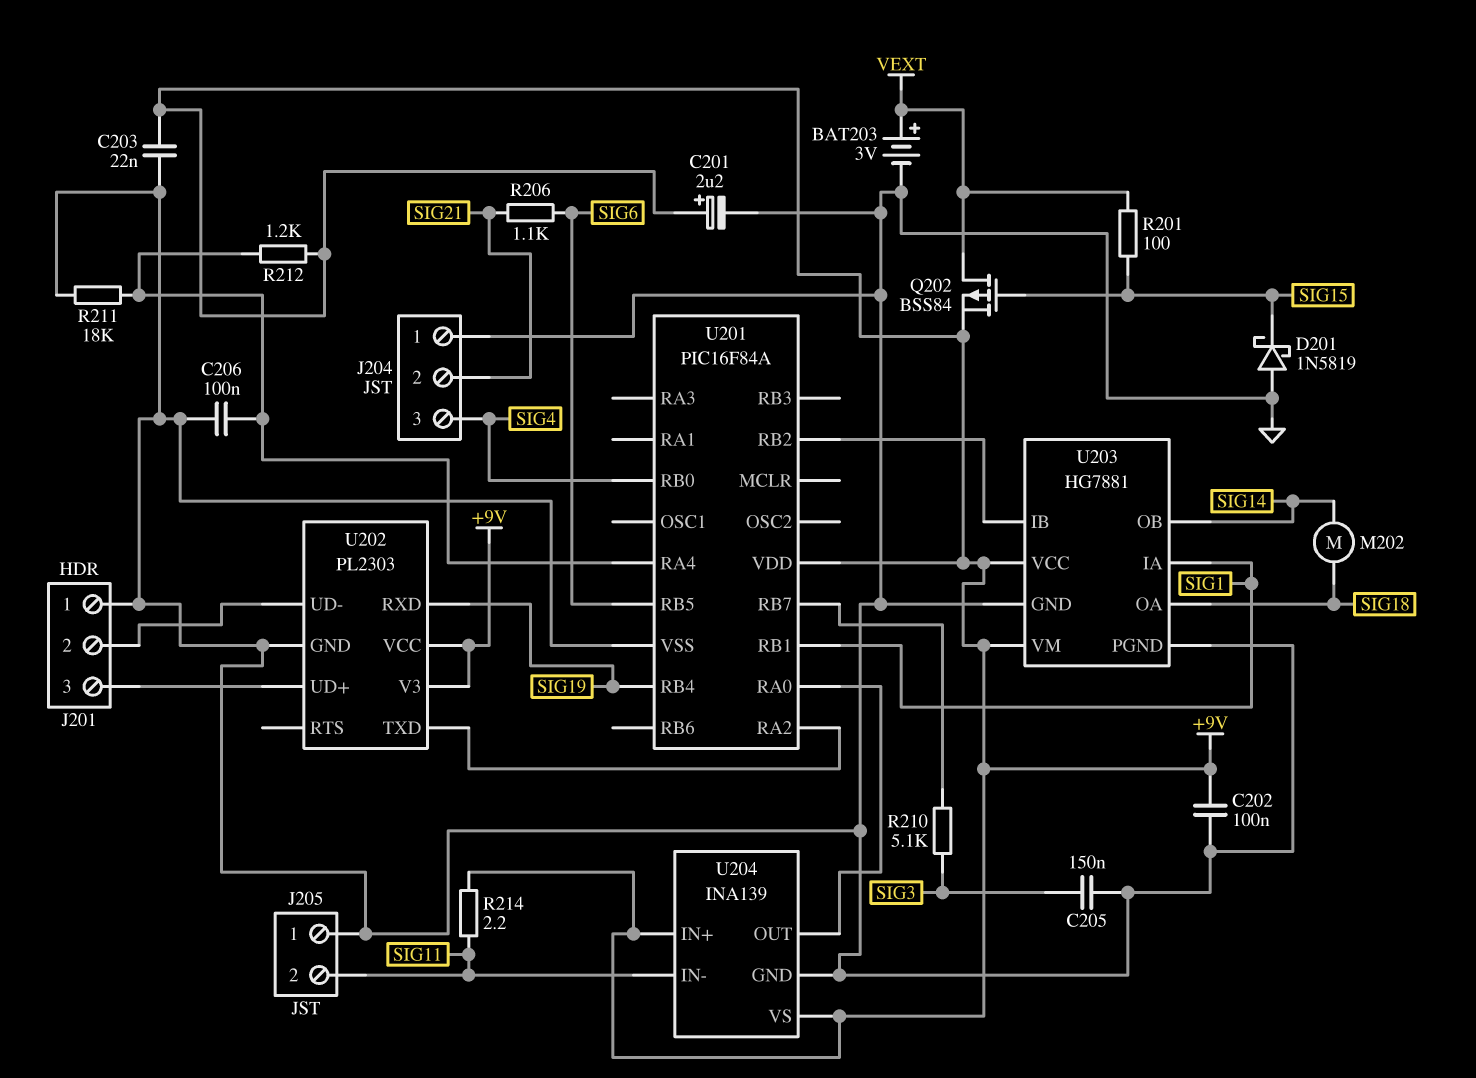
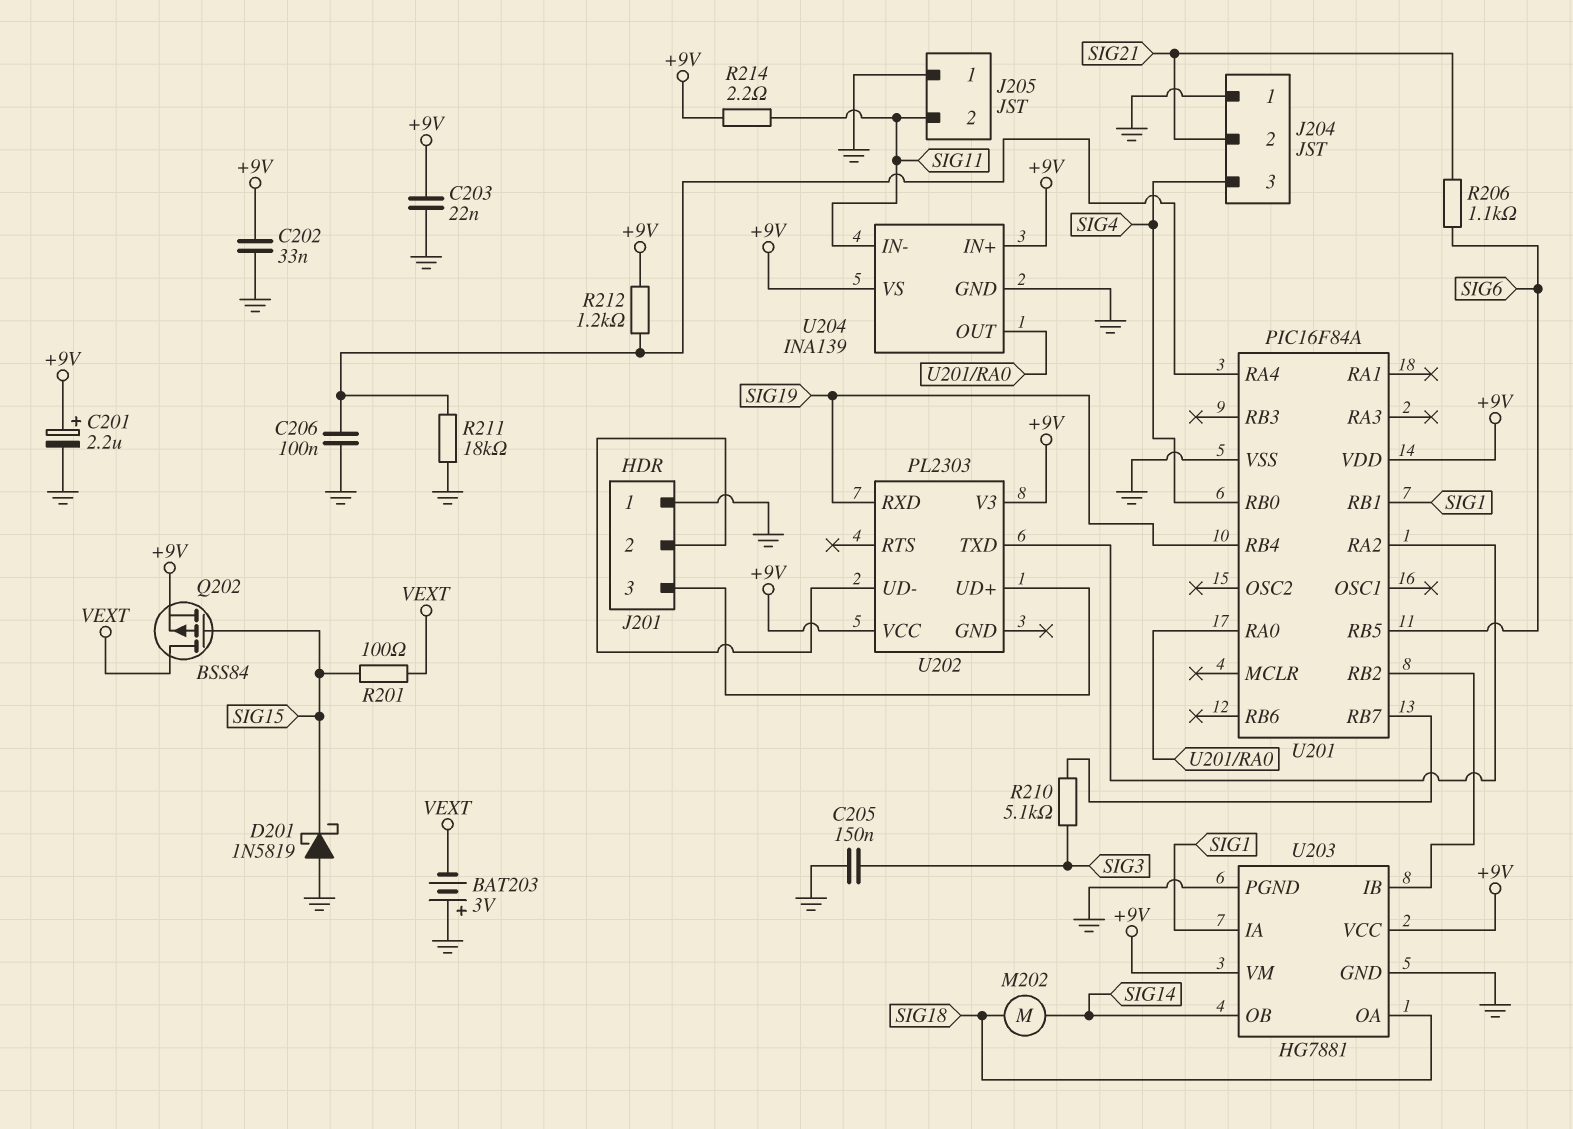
BAT203: 3V (plus VEXT, minus GND) -> 3V (plus GND, minus VEXT)
C202: 100nF (+9V, GND) -> 33nF (+9V, GND)
U202 pin GND: GND -> none

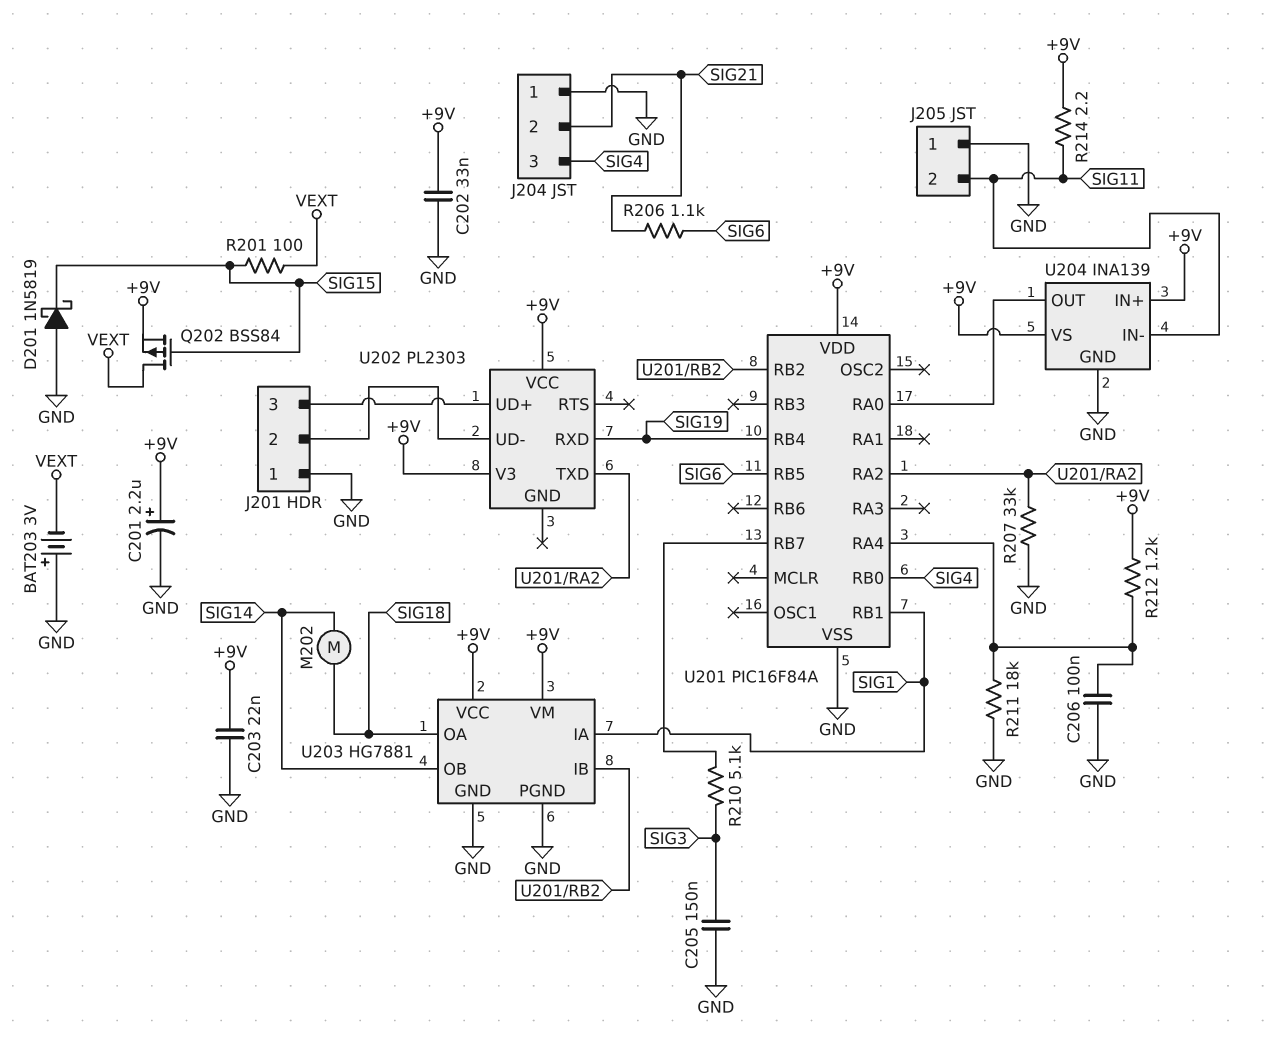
R207: none -> 33k (GND, U201/RA2)

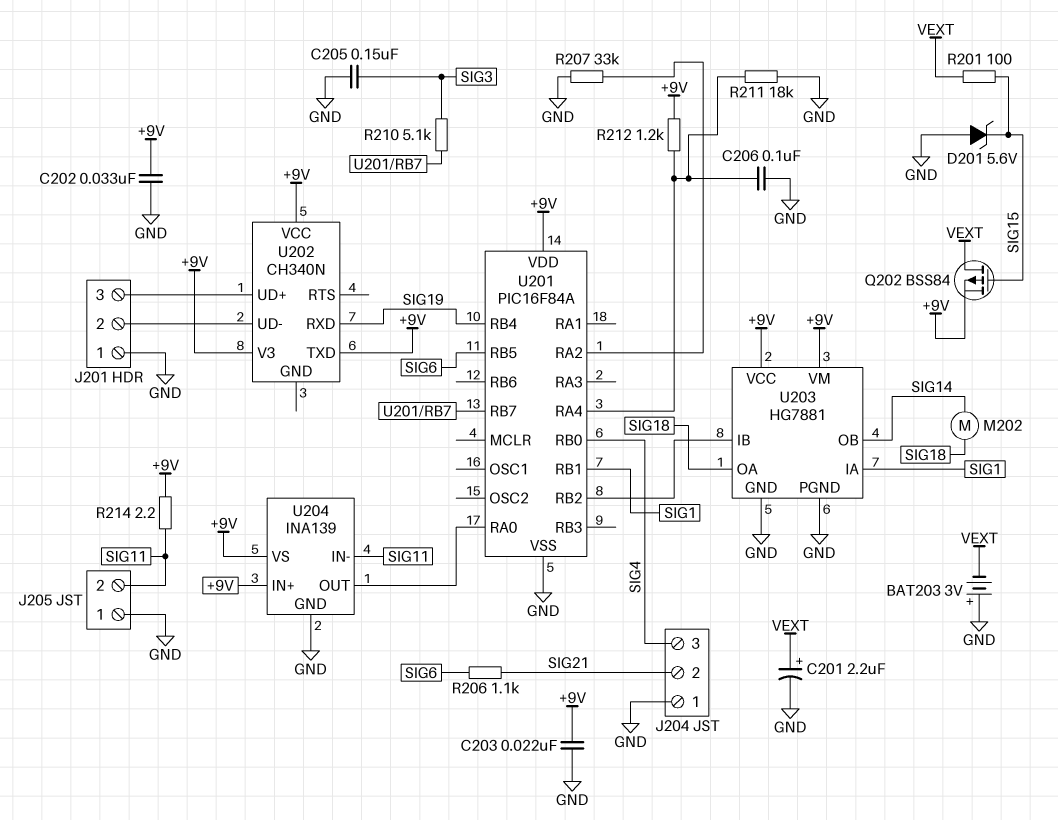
C201: 2.2uF (plus +9V, minus GND) -> 2.2uF (plus VEXT, minus GND)
D201: schottky 1N5819 (A GND, K SIG15) -> zener 5.6V (A GND, K SIG15)
U202: PL2303 -> CH340N
U202 pin TXD: U201/RA2 -> +9V

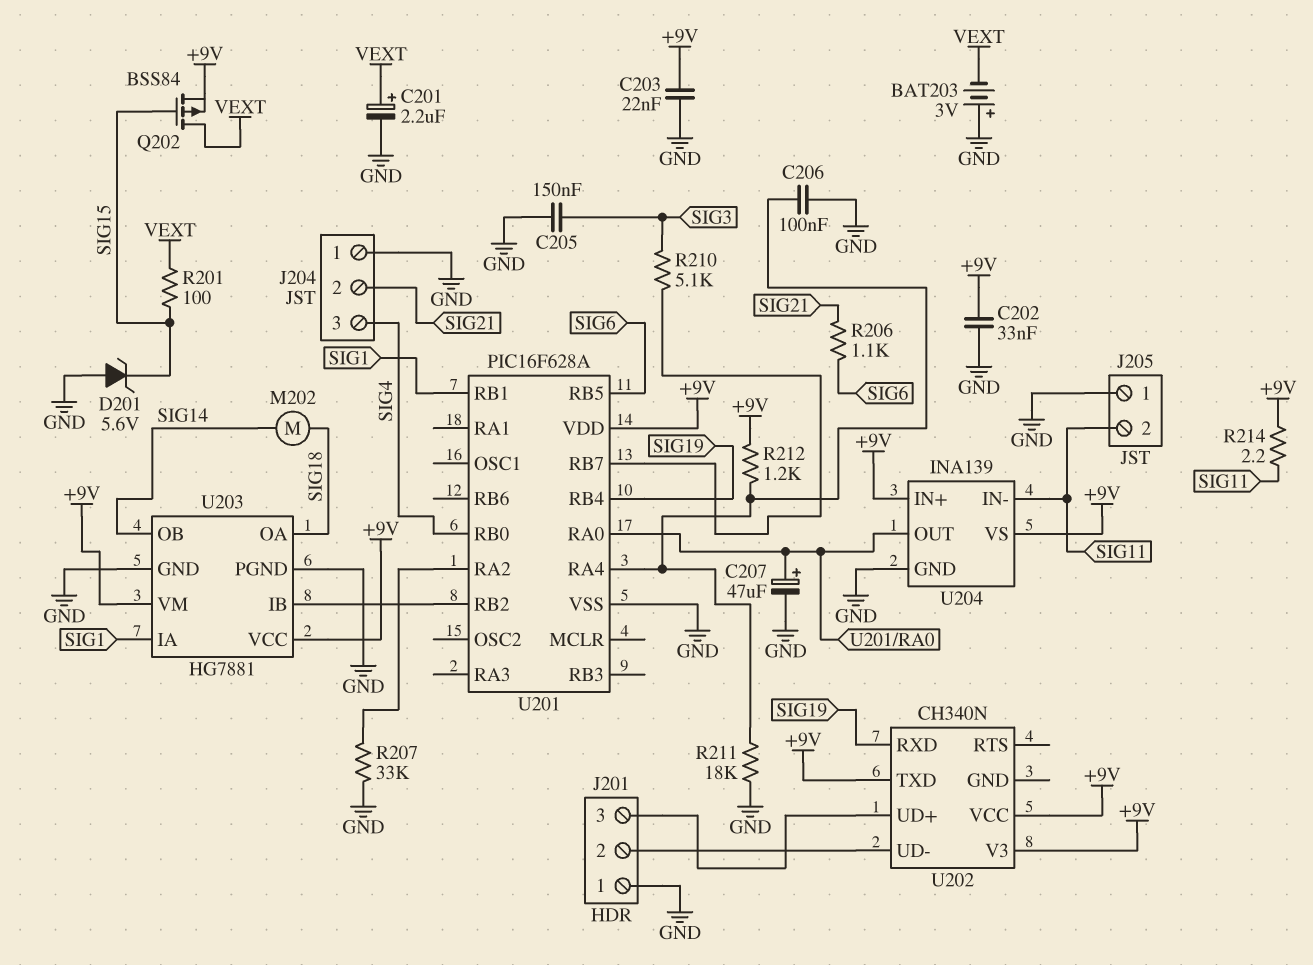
C207: none -> 47uF (plus U201/RA0, minus GND)
U201: PIC16F84A -> PIC16F628A

